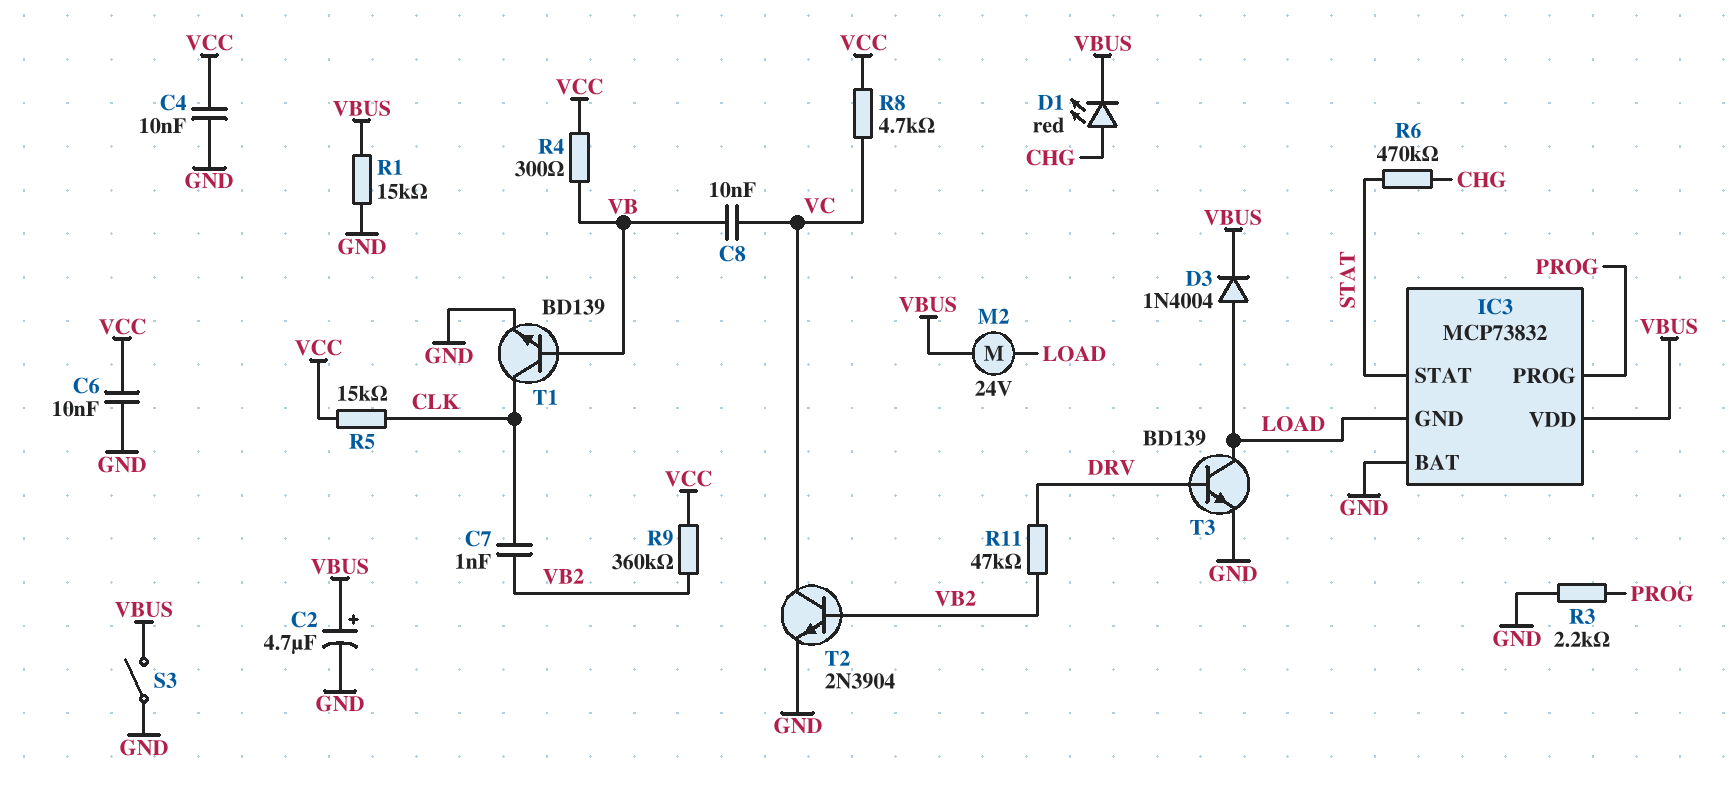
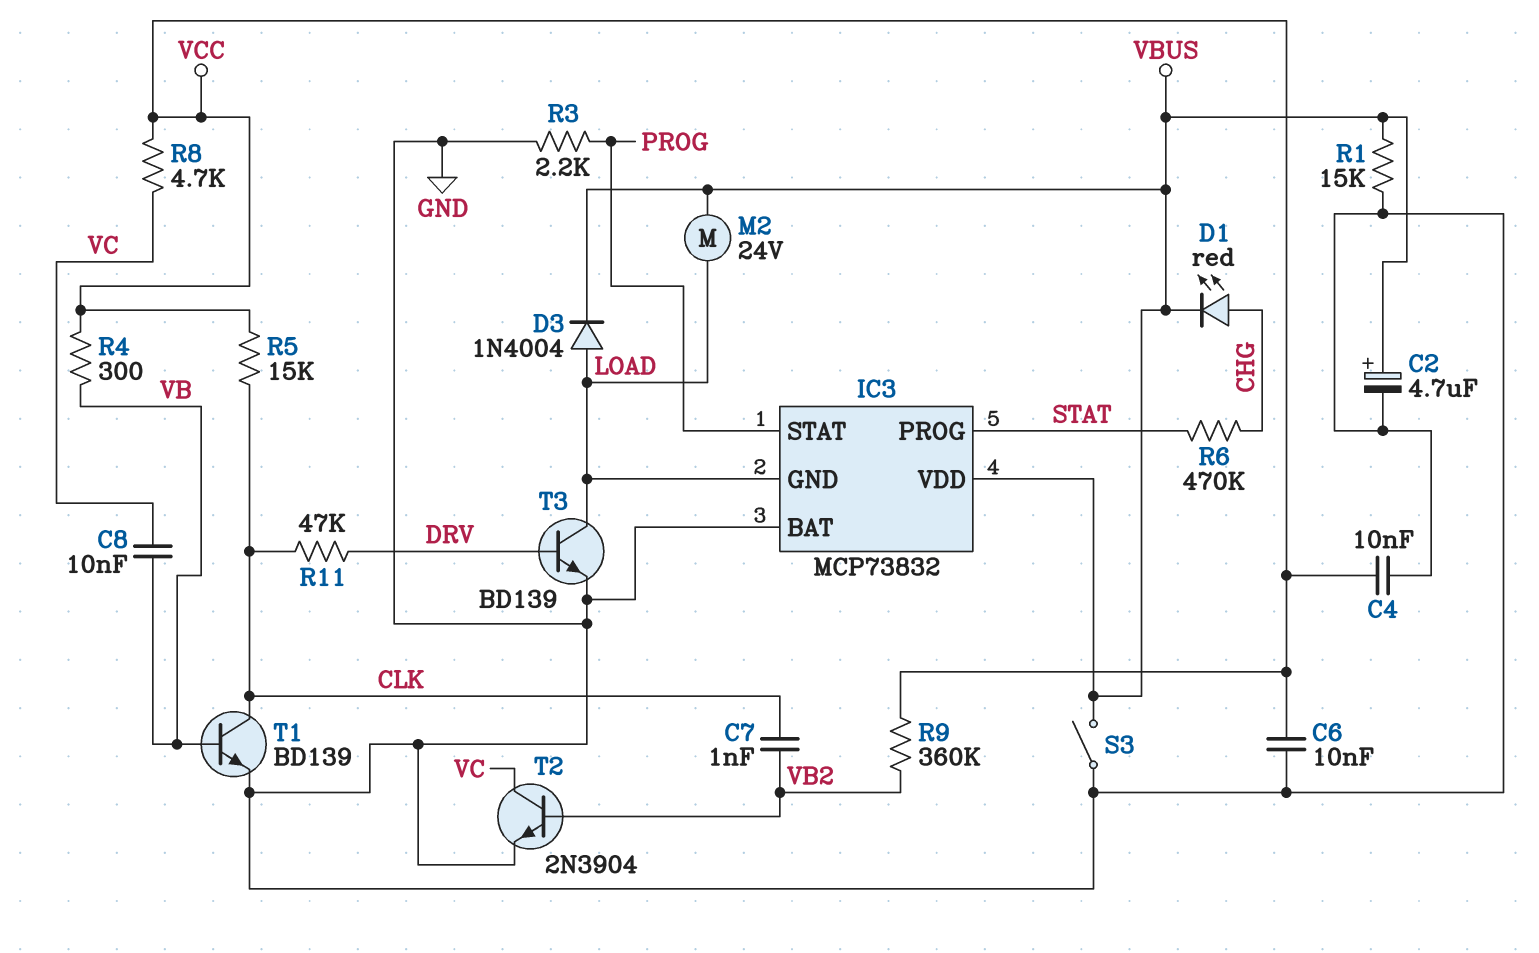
IC3 pin PROG: PROG -> STAT
IC3 pin STAT: STAT -> PROG
R11: 47k (DRV, VB2) -> 47k (CLK, DRV)

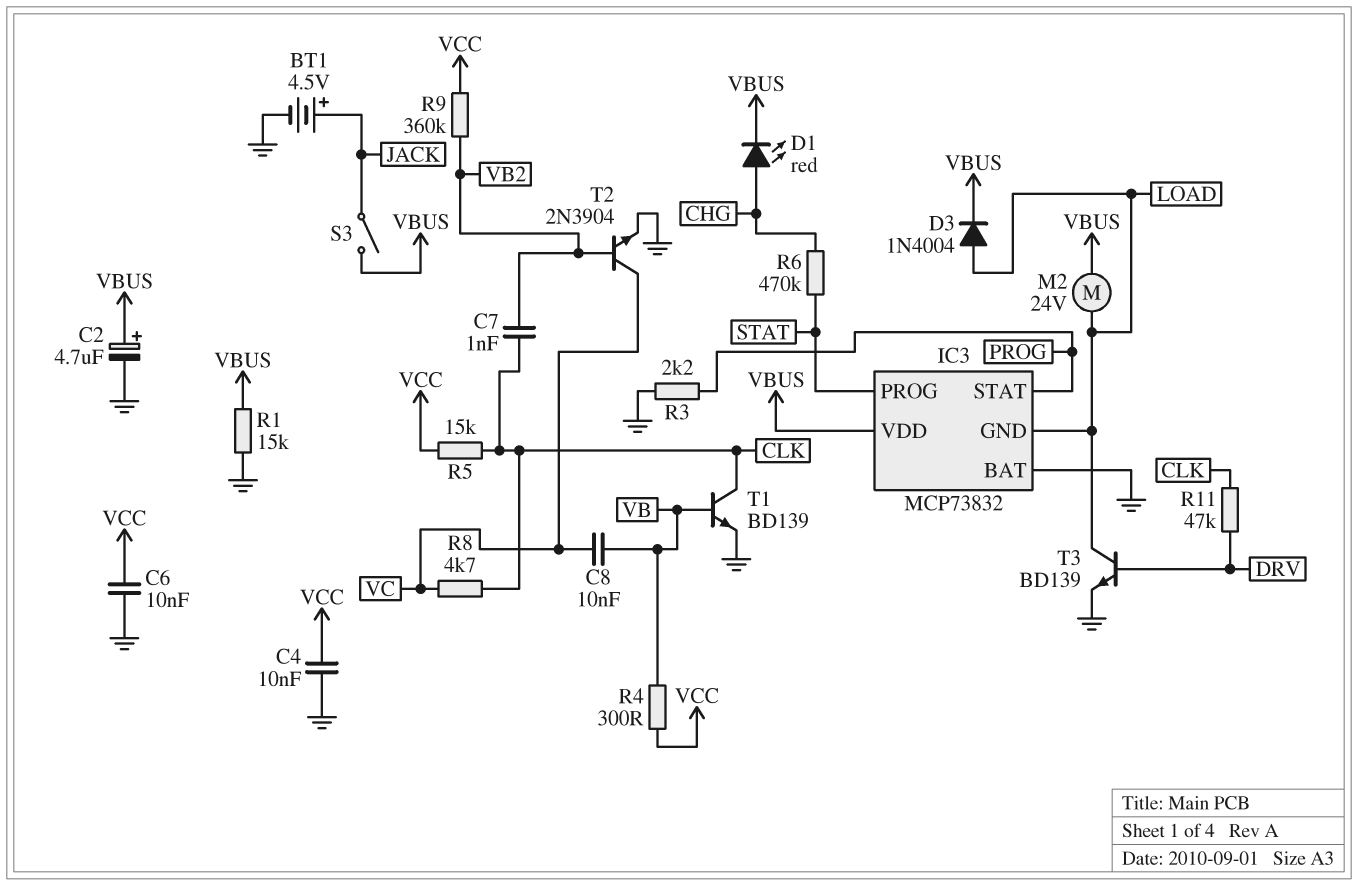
BT1: none -> 4.5V (plus JACK, minus GND)
R8: 4.7k (VC, VCC) -> 4.7k (CLK, VC)
S3: switch (GND, VBUS) -> switch (JACK, VBUS)

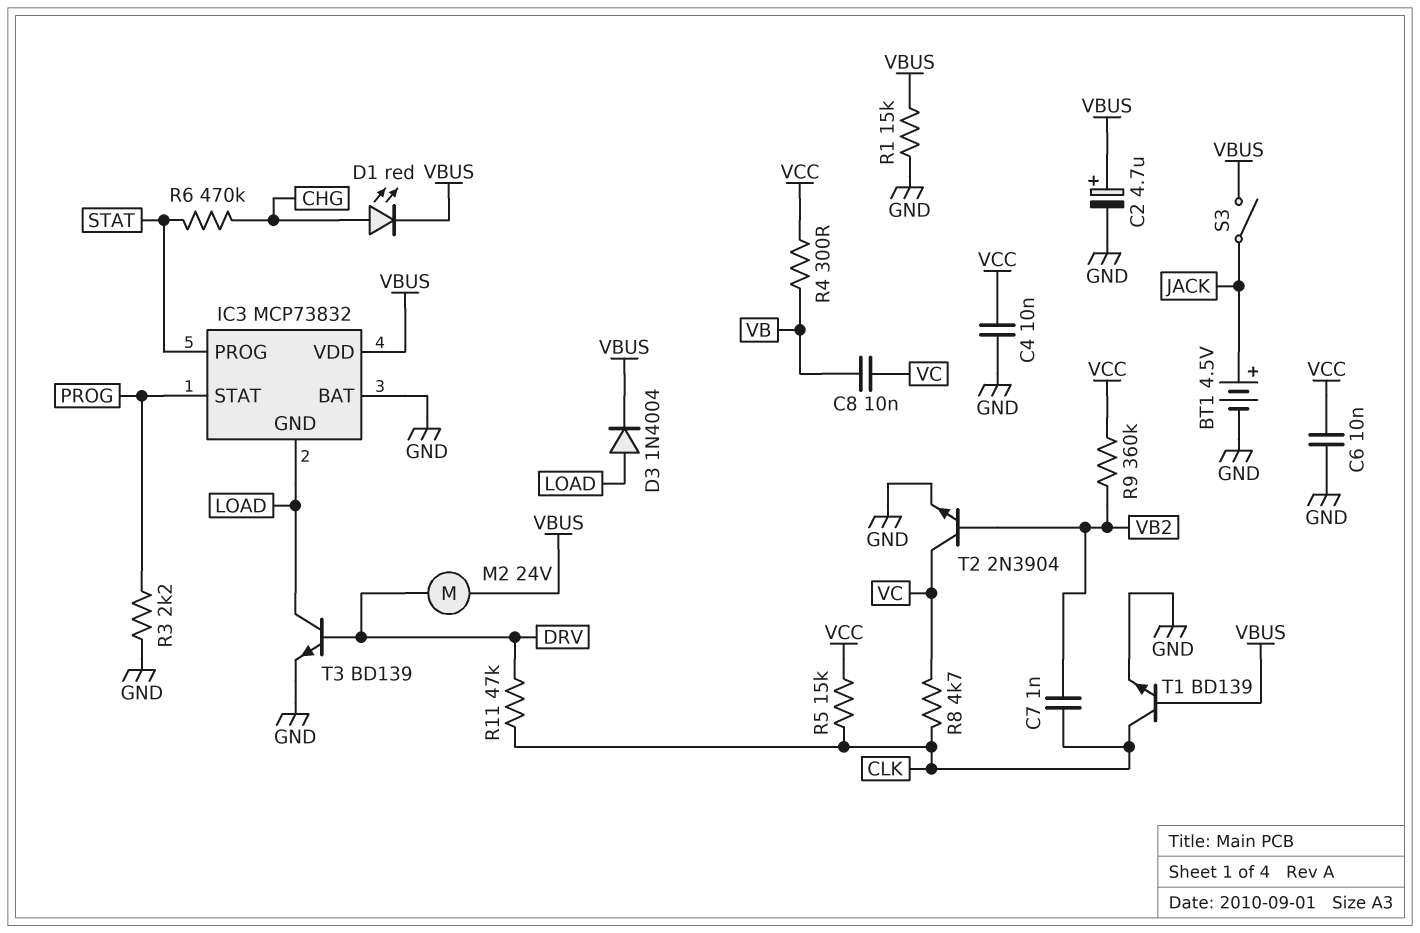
M2: motor 24V (LOAD, VBUS) -> motor 24V (DRV, VBUS)
T1: NPN BD139 (B VB, C CLK, E GND) -> NPN BD139 (B VBUS, C CLK, E GND)

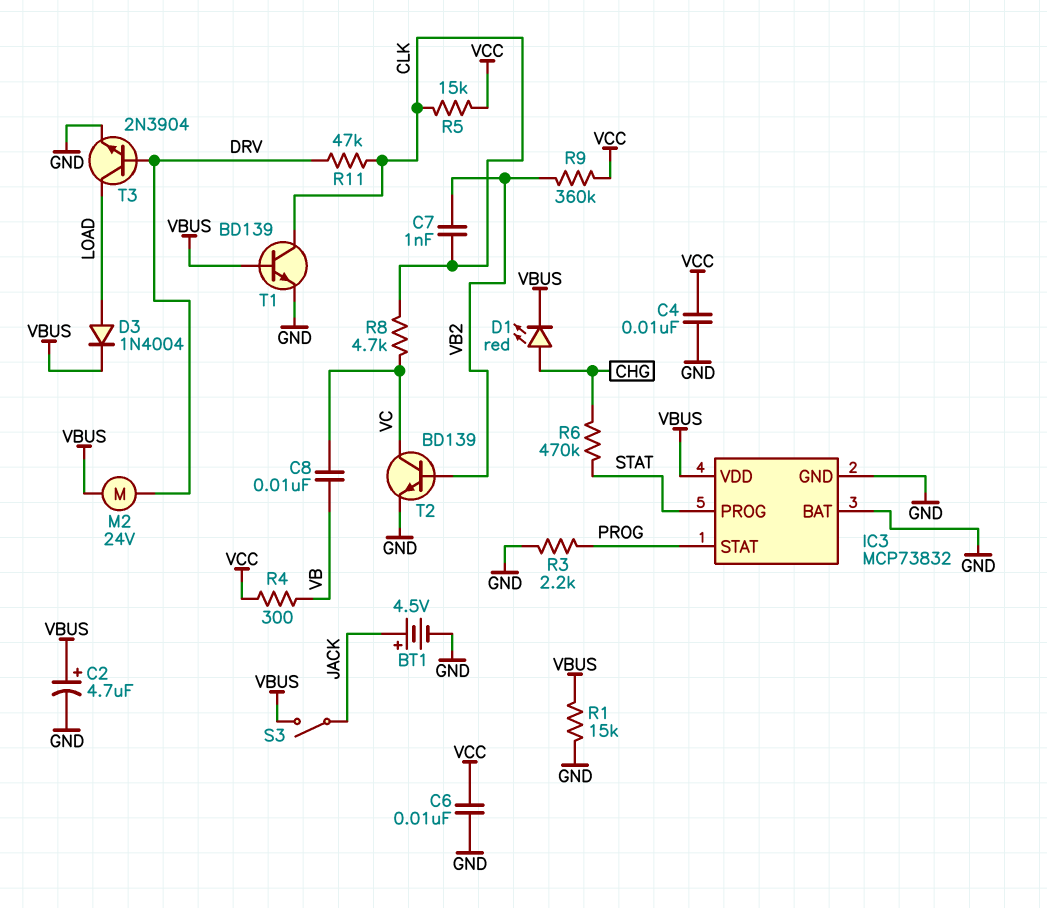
IC3 pin GND: LOAD -> GND
T2: NPN 2N3904 (B VB2, C VC, E GND) -> NPN BD139 (B VB2, C VC, E GND)
T3: NPN BD139 (B DRV, C LOAD, E GND) -> NPN 2N3904 (B DRV, C LOAD, E GND)

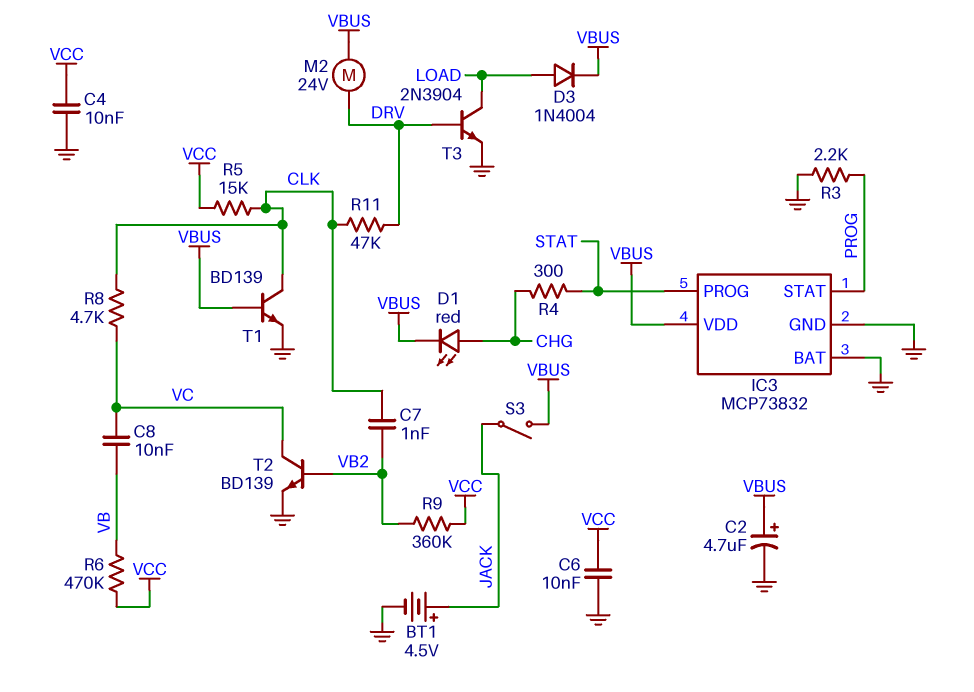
R1: 15k (GND, VBUS) -> none
R4: 300 (VB, VCC) -> 300 (CHG, STAT)
R6: 470k (CHG, STAT) -> 470k (VB, VCC)

